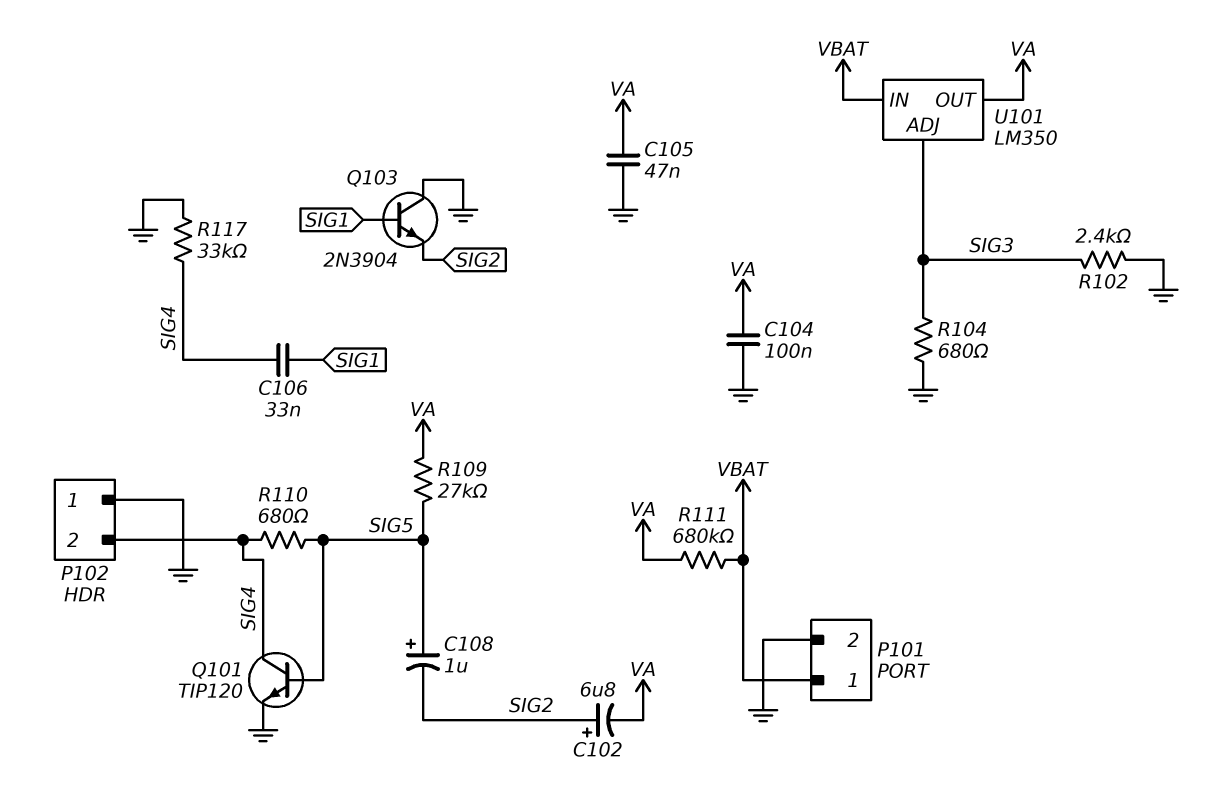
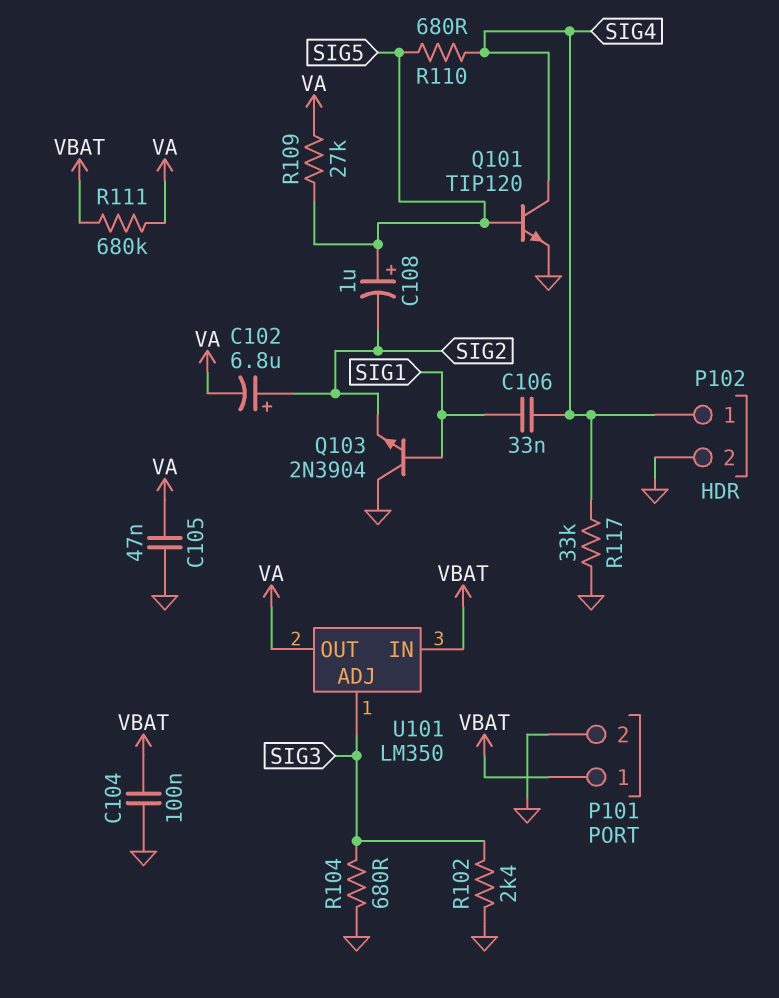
C104: 100nF (GND, VA) -> 100nF (GND, VBAT)
P102 pin 1: GND -> SIG4
P102 pin 2: SIG4 -> GND

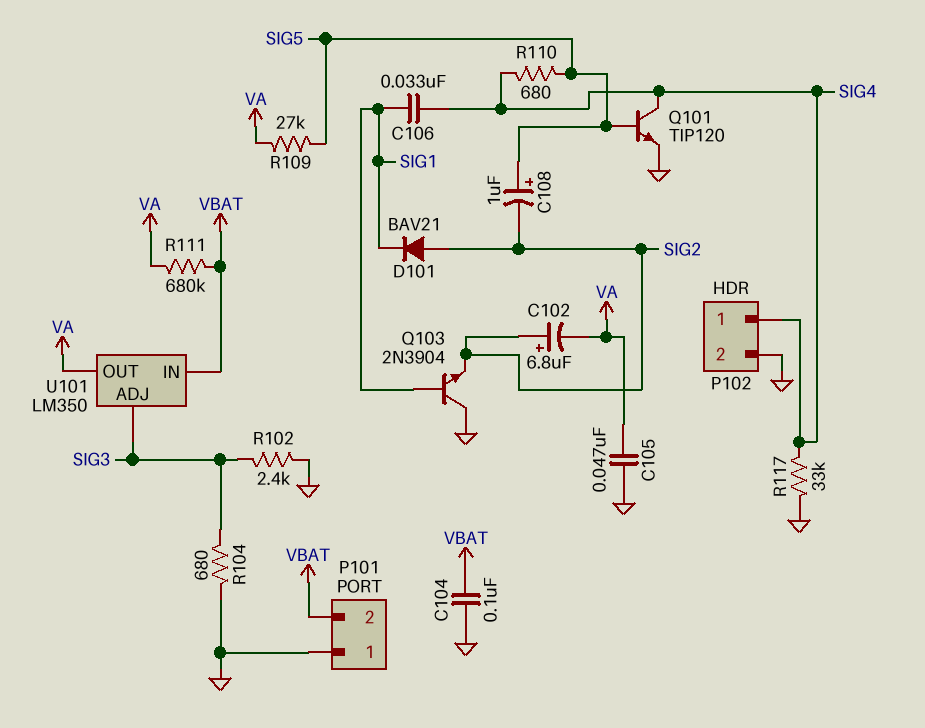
D101: none -> diode BAV21 (A SIG2, K SIG1)
P101 pin 1: VBAT -> GND
P101 pin 2: GND -> VBAT

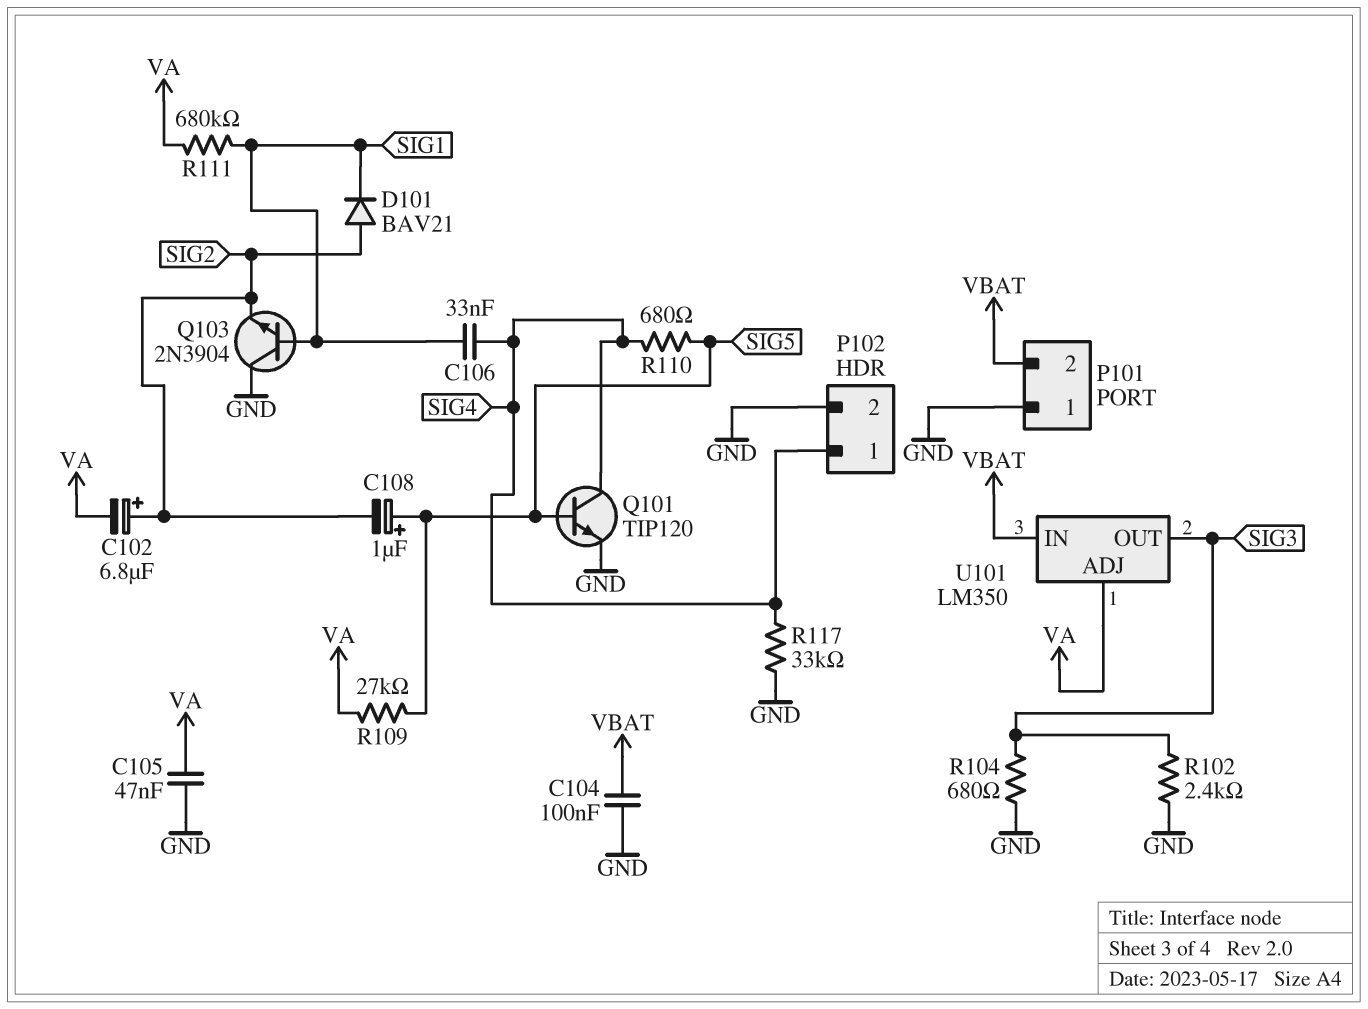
R111: 680k (VA, VBAT) -> 680k (SIG1, VA)
U101 pin ADJ: SIG3 -> VA
U101 pin OUT: VA -> SIG3

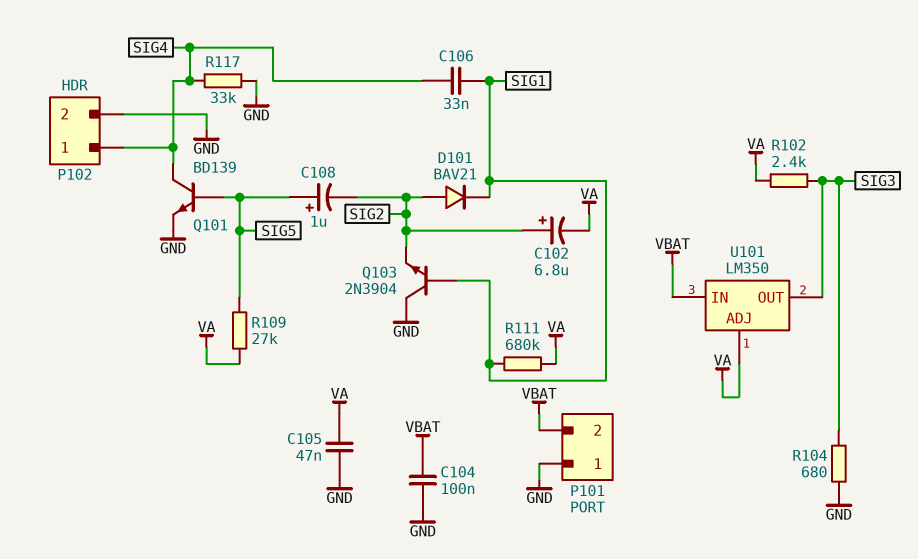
Q101: NPN TIP120 (B SIG5, C SIG4, E GND) -> NPN BD139 (B SIG5, C SIG4, E GND)
R102: 2.4k (GND, SIG3) -> 2.4k (SIG3, VA)
R110: 680 (SIG4, SIG5) -> none

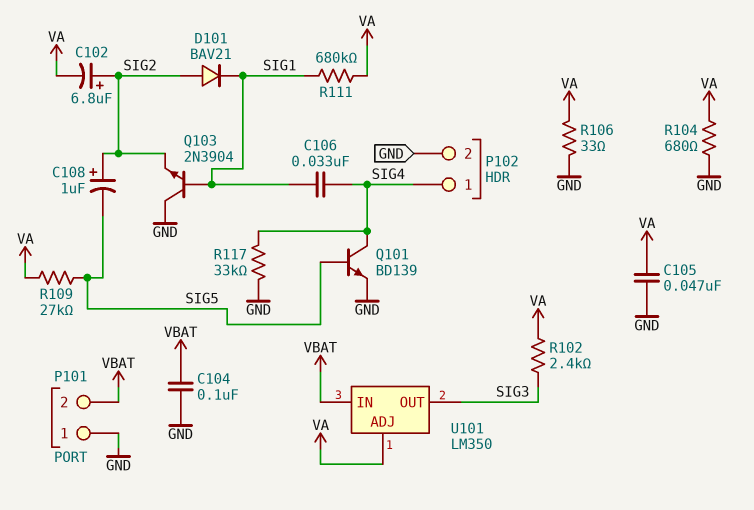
C108: 1uF (plus SIG5, minus SIG2) -> 1uF (plus SIG2, minus SIG5)
R104: 680 (GND, SIG3) -> 680 (GND, VA)
R106: none -> 33 (GND, VA)

